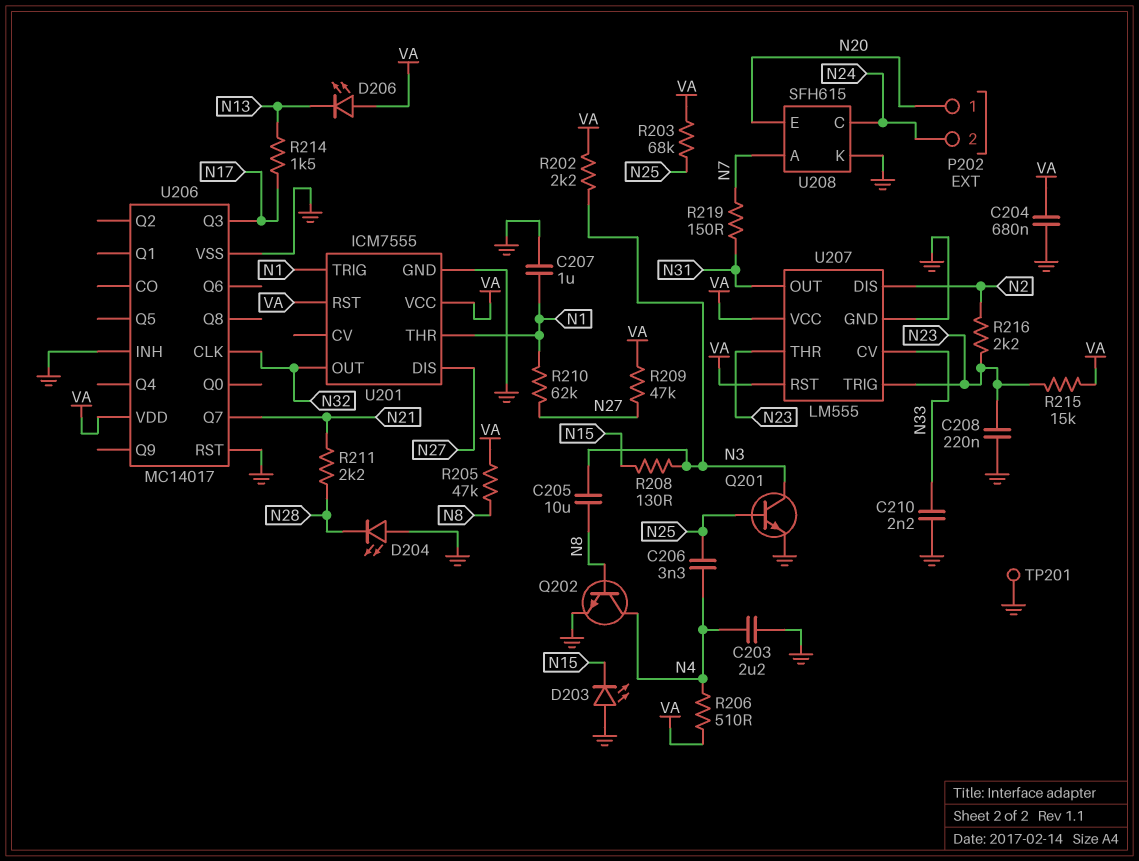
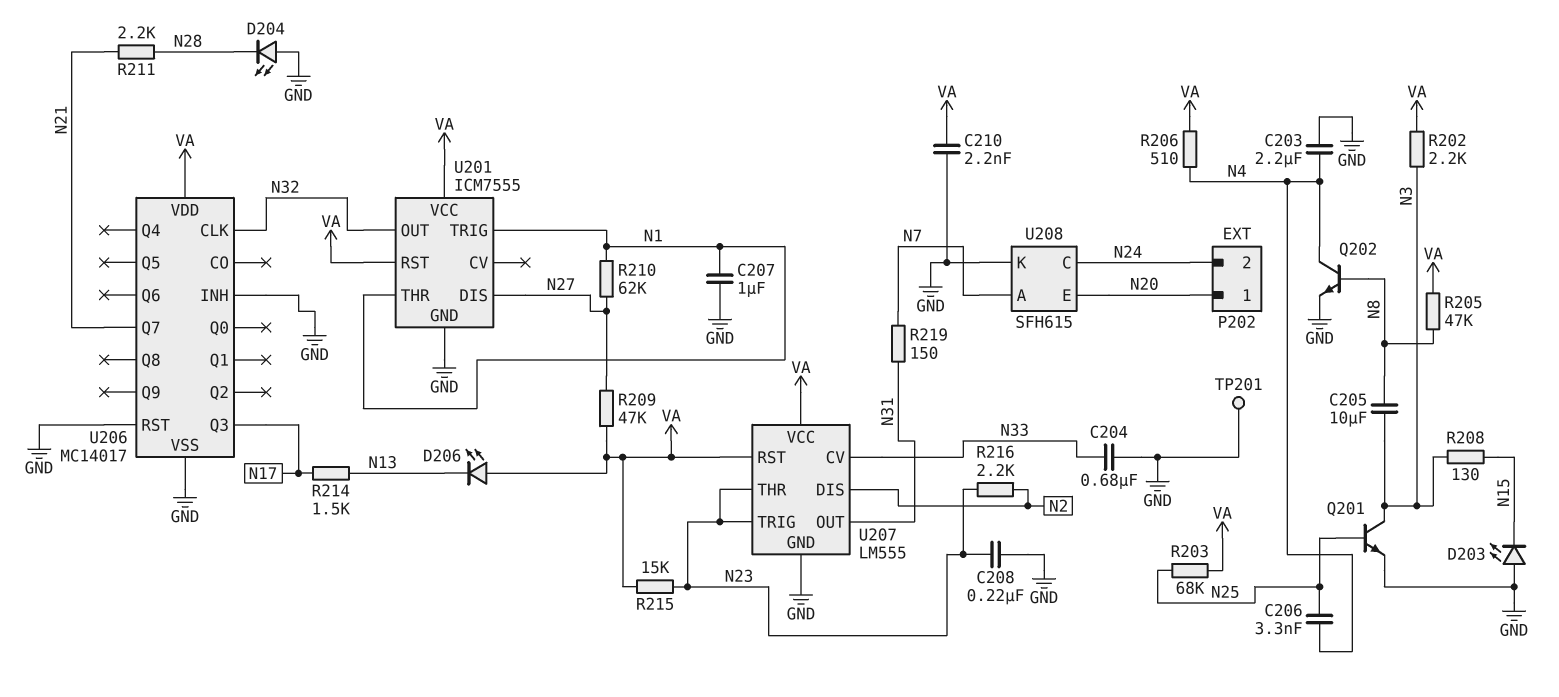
C204: 680nF (GND, VA) -> 680nF (GND, N33)
C210: 2.2nF (GND, N33) -> 2.2nF (GND, VA)

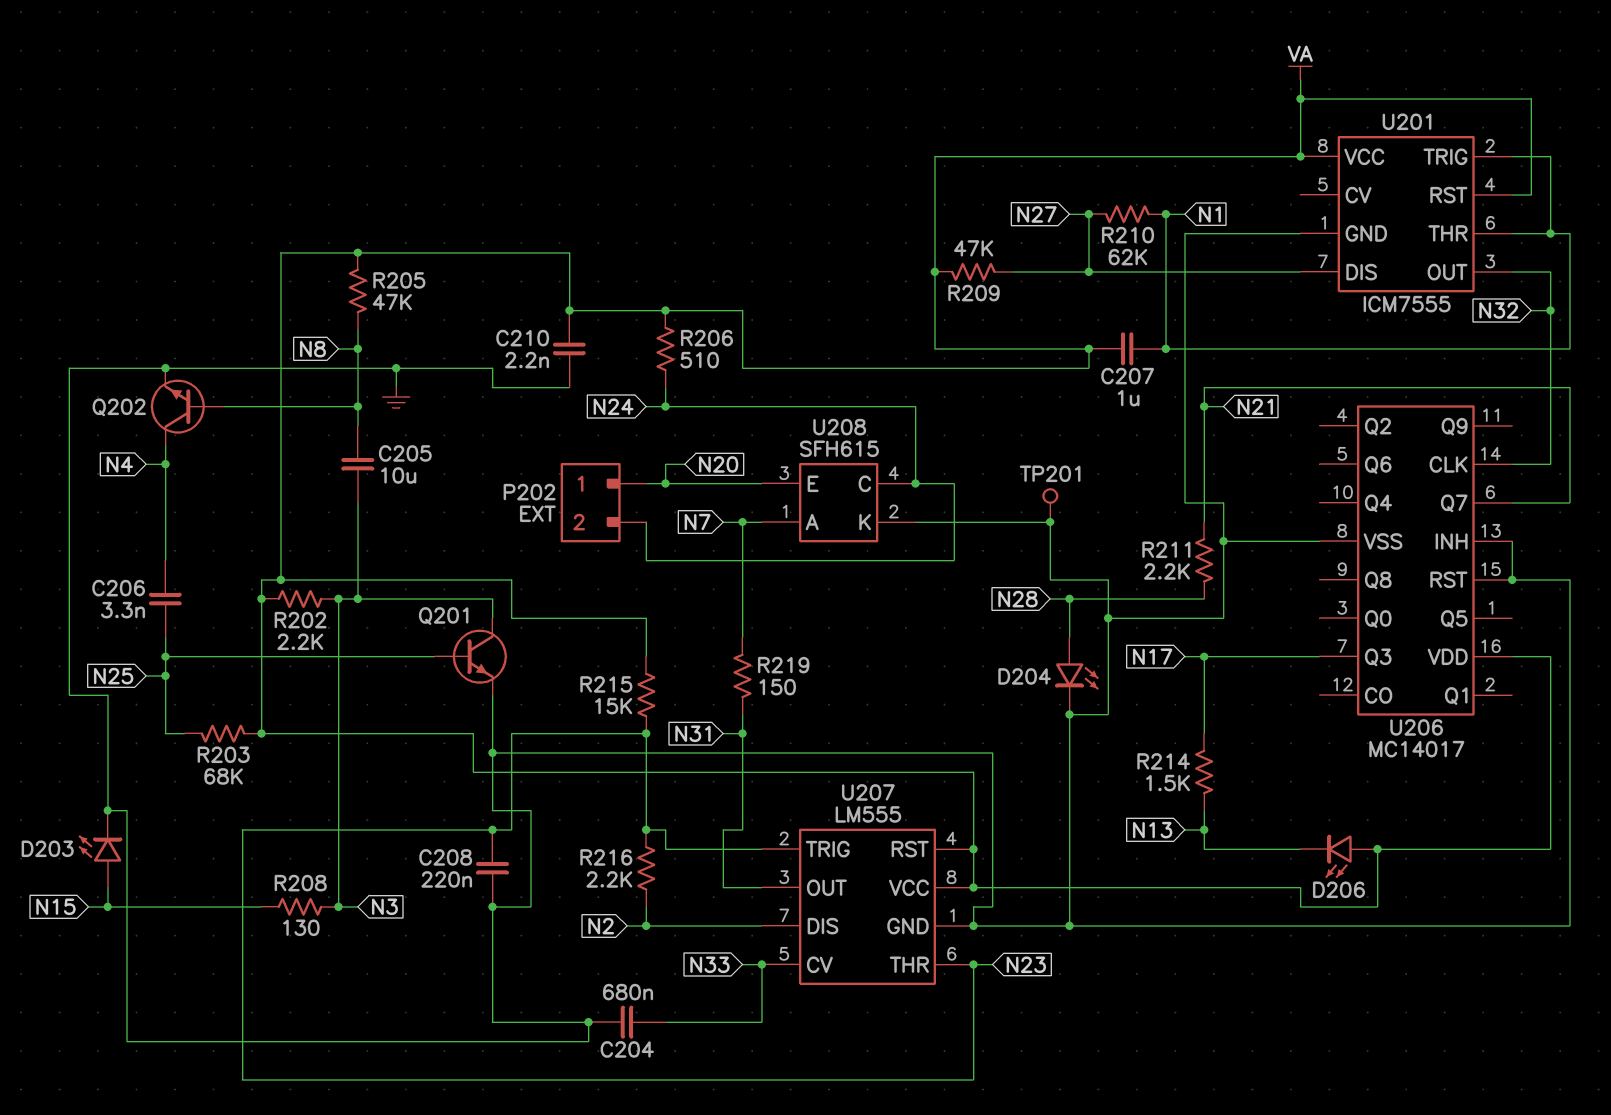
C203: 2.2uF (GND, N4) -> none
C207: 1uF (GND, N1) -> 1uF (N1, VA)
D203: LED (A GND, K N15) -> LED (A N15, K GND)
D204: LED (A GND, K N28) -> LED (A N28, K GND)
R206: 510 (N4, VA) -> 510 (N24, VA)

